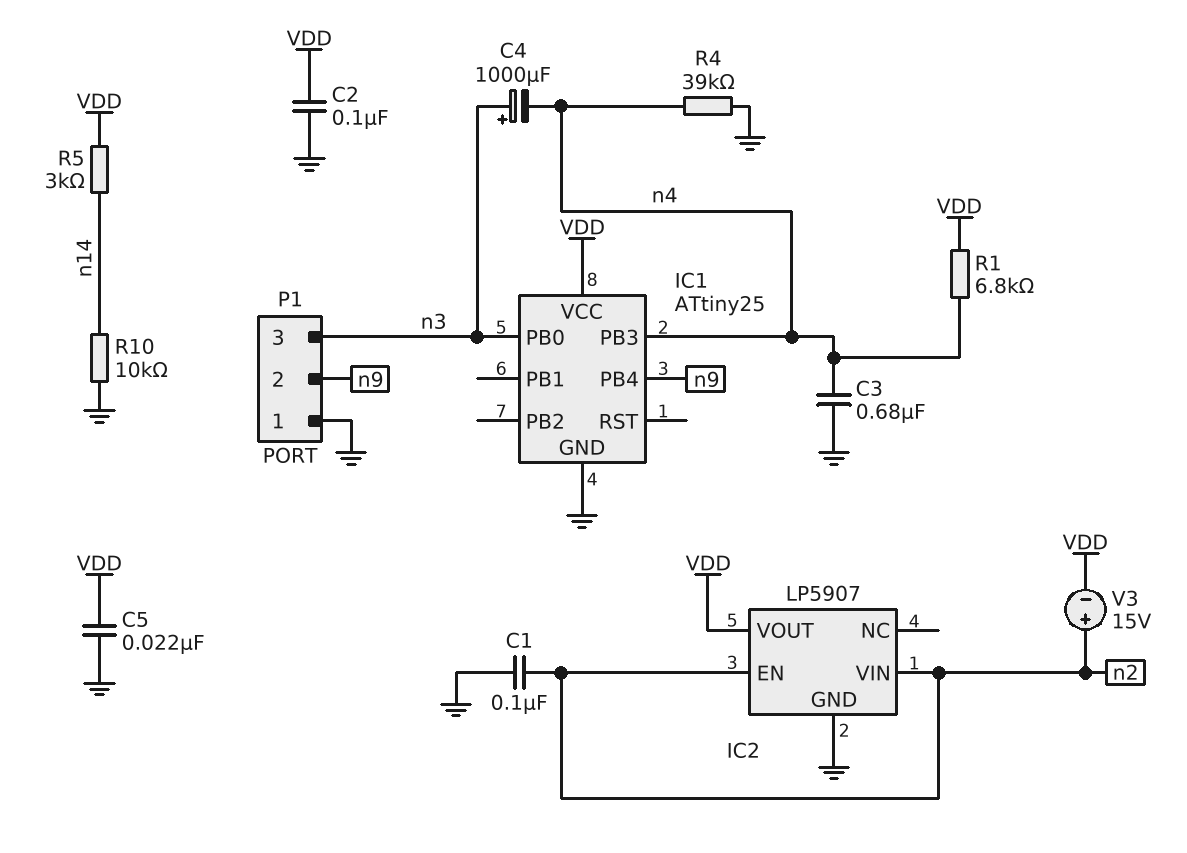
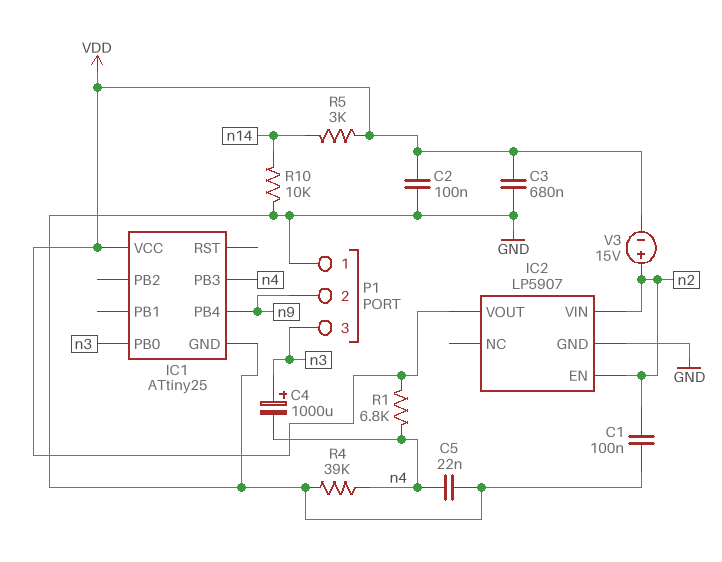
C3: 680nF (GND, n4) -> 680nF (GND, VDD)
C5: 22nF (GND, VDD) -> 22nF (GND, n4)

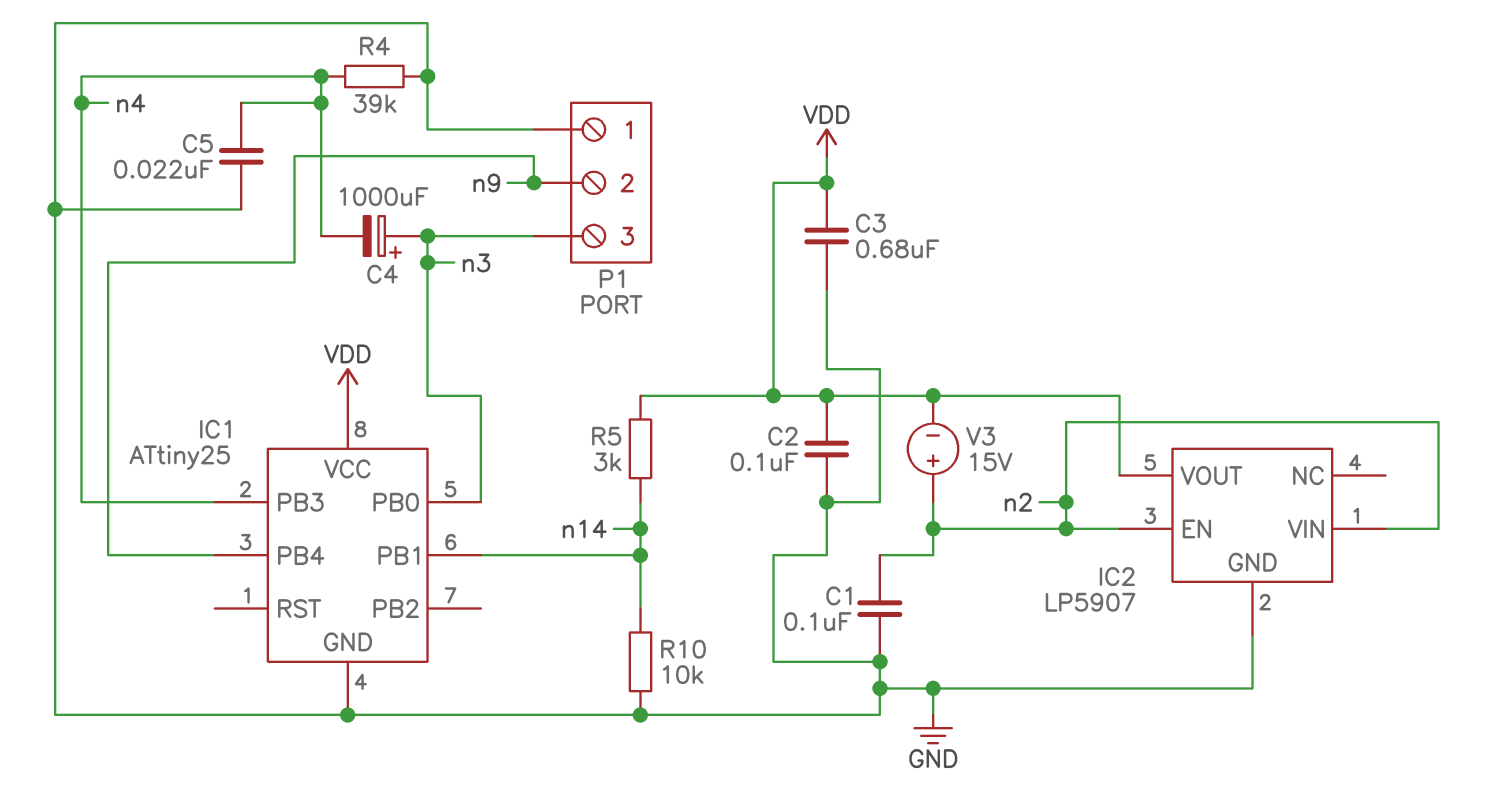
IC1 pin PB1: none -> n14
R1: 6.8k (VDD, n4) -> none

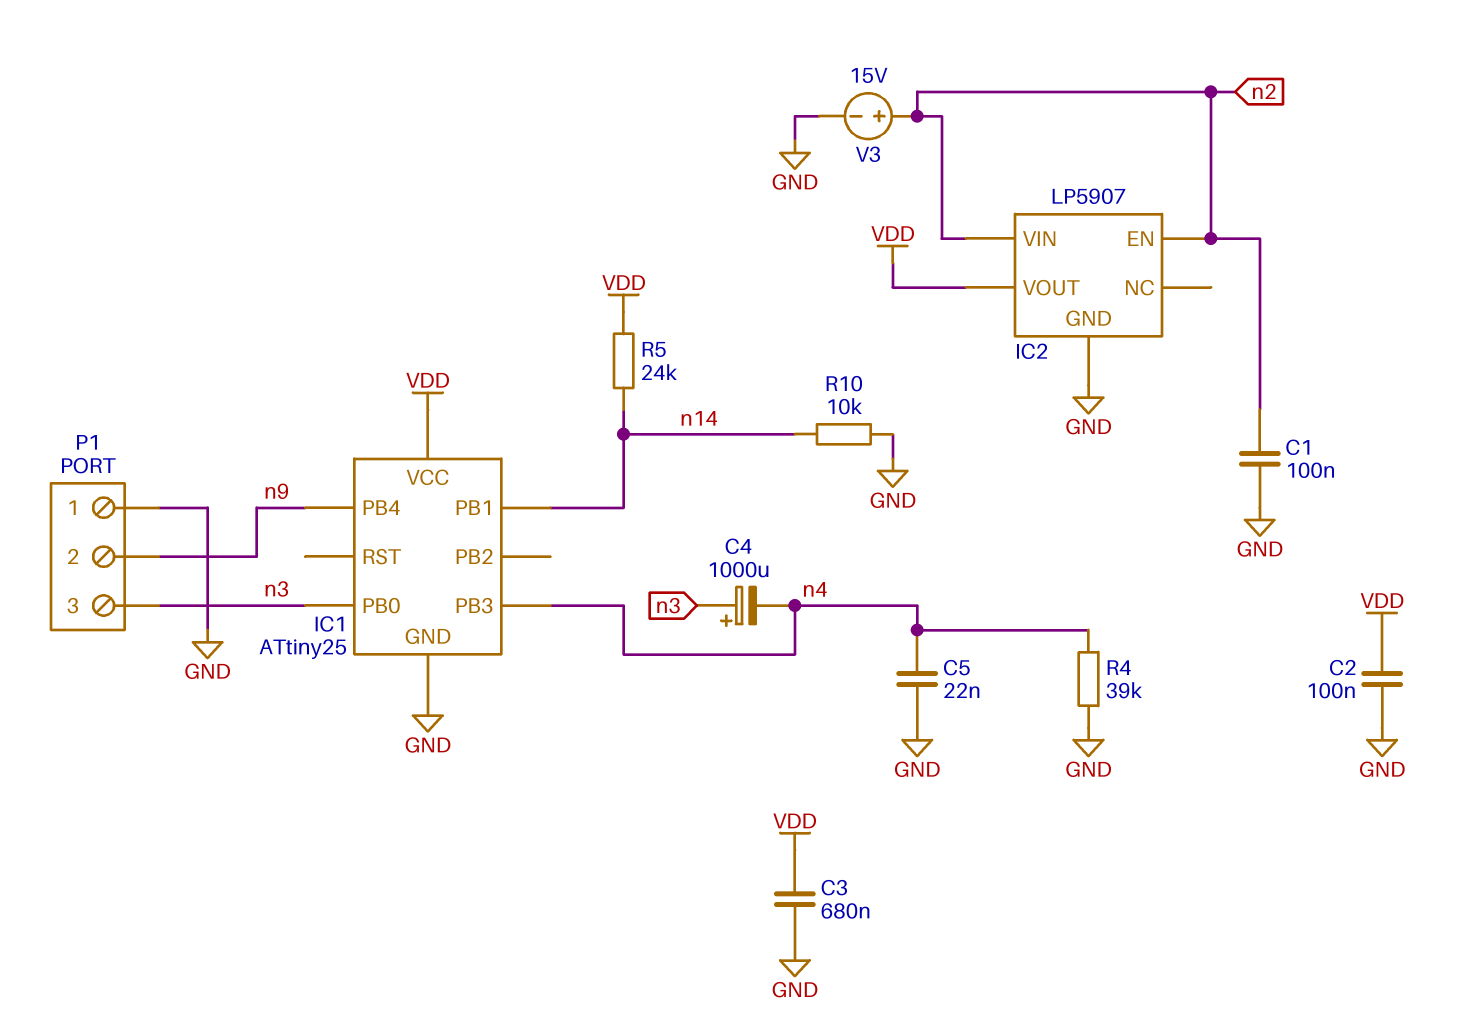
R5: 3k (VDD, n14) -> 24k (VDD, n14)
V3: 15V (plus n2, minus VDD) -> 15V (plus n2, minus GND)

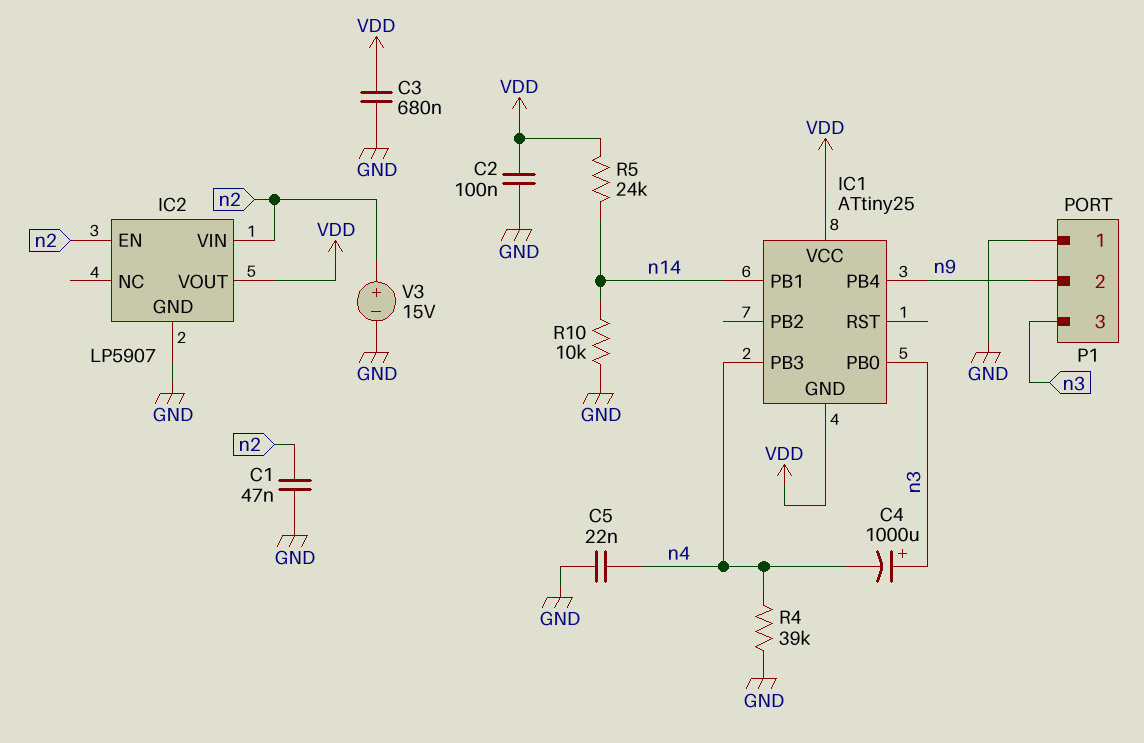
C1: 100nF (GND, n2) -> 47nF (GND, n2)
IC1 pin GND: GND -> VDD

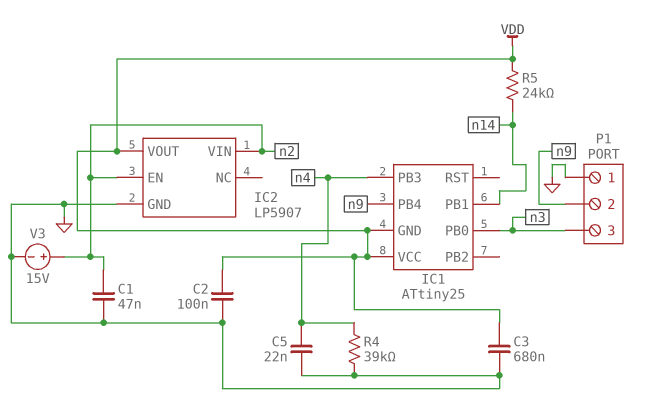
C4: 1000uF (plus n3, minus n4) -> none
R10: 10k (GND, n14) -> none

